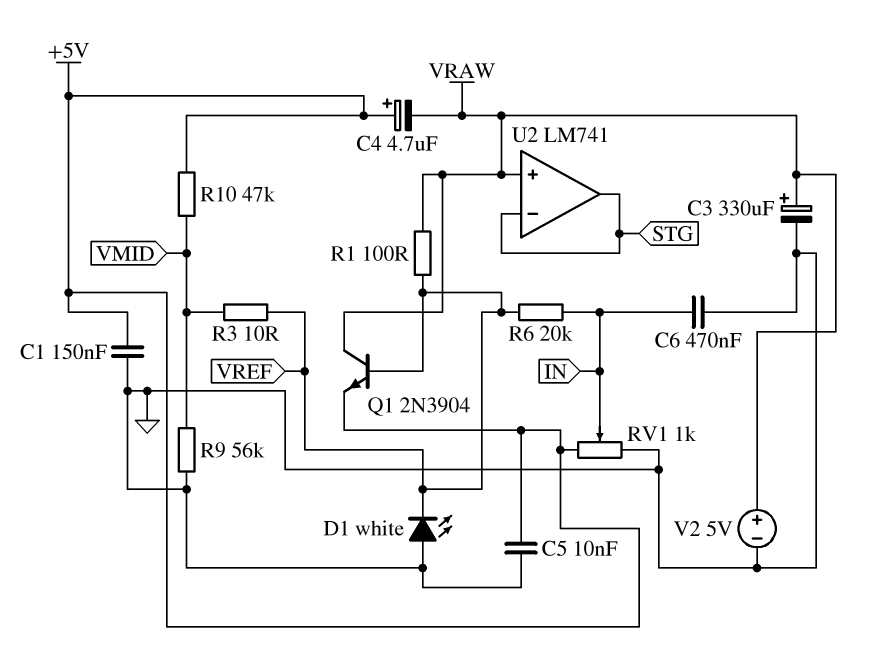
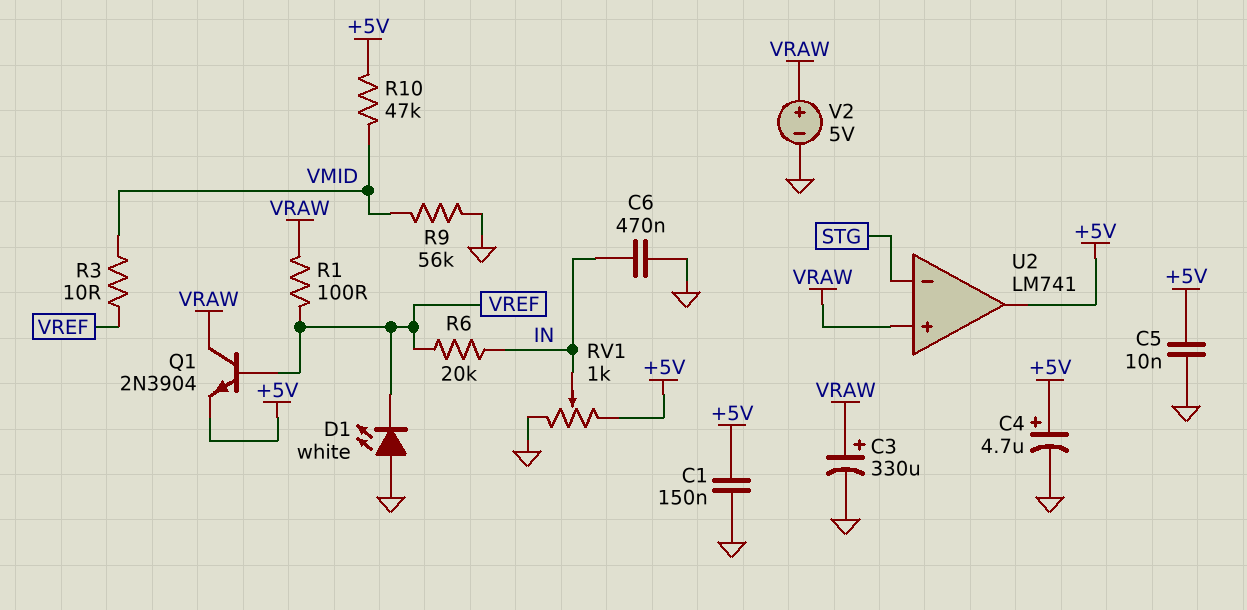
C4: 4.7uF (plus +5V, minus VRAW) -> 4.7uF (plus +5V, minus GND)
U2 pin out: STG -> +5V

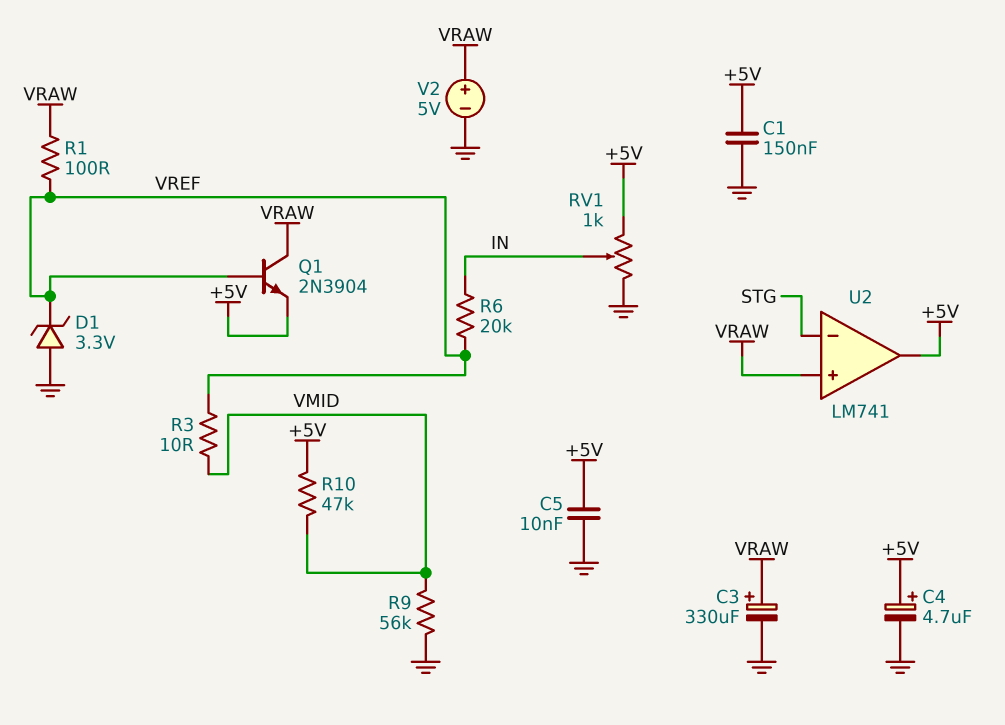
C6: 470nF (GND, IN) -> none
D1: LED white (A GND, K VREF) -> zener 3.3V (A GND, K VREF)

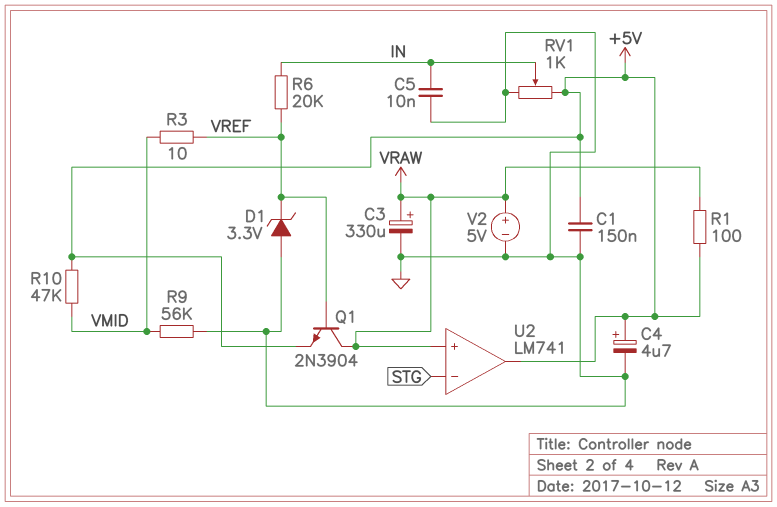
C5: 10nF (+5V, GND) -> 10nF (GND, IN)
R1: 100 (VRAW, VREF) -> 100 (+5V, VRAW)

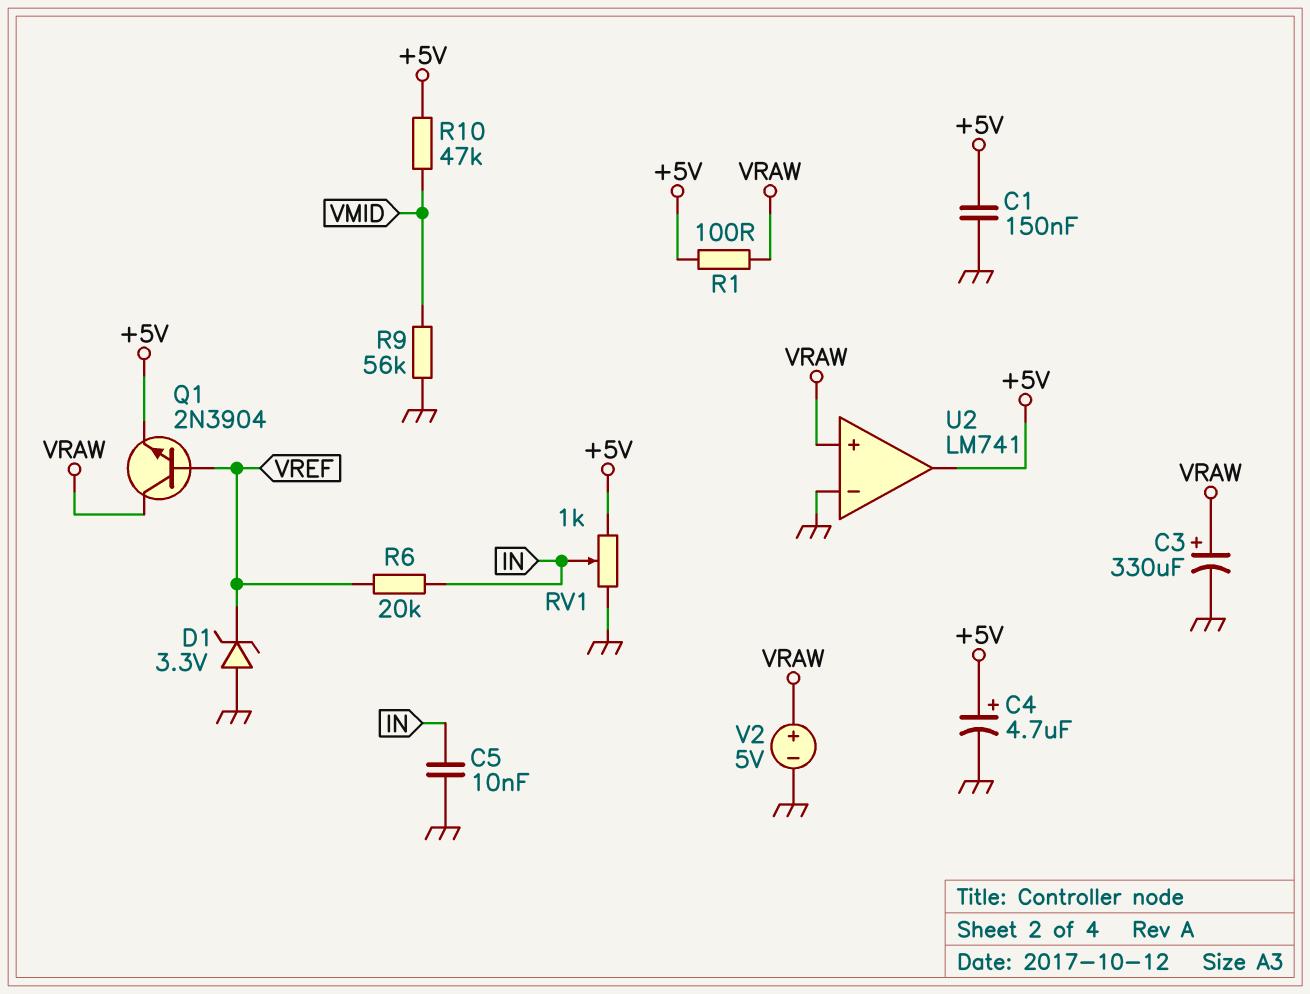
R3: 10 (VMID, VREF) -> none
U2 pin in-: STG -> GND

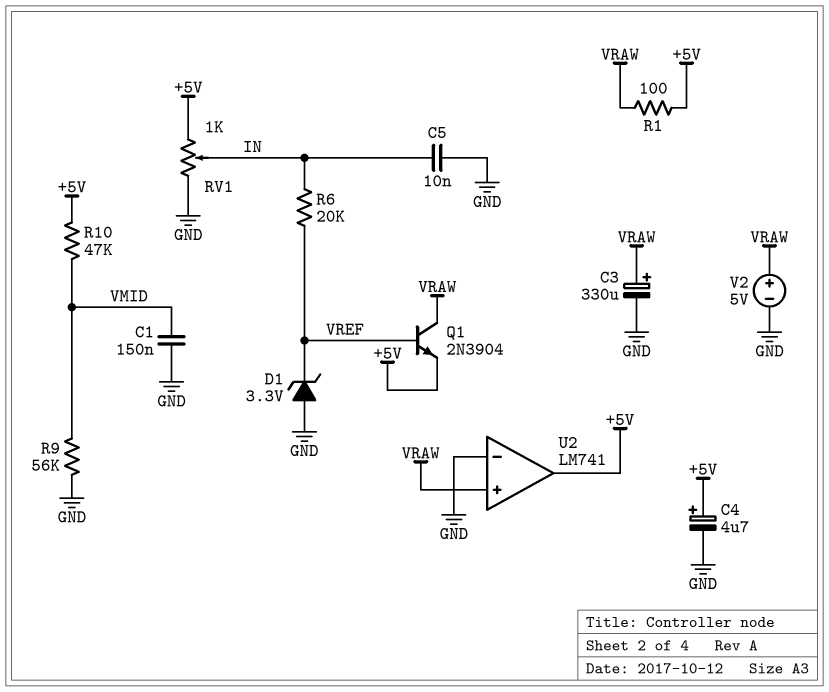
C1: 150nF (+5V, GND) -> 150nF (GND, VMID)

